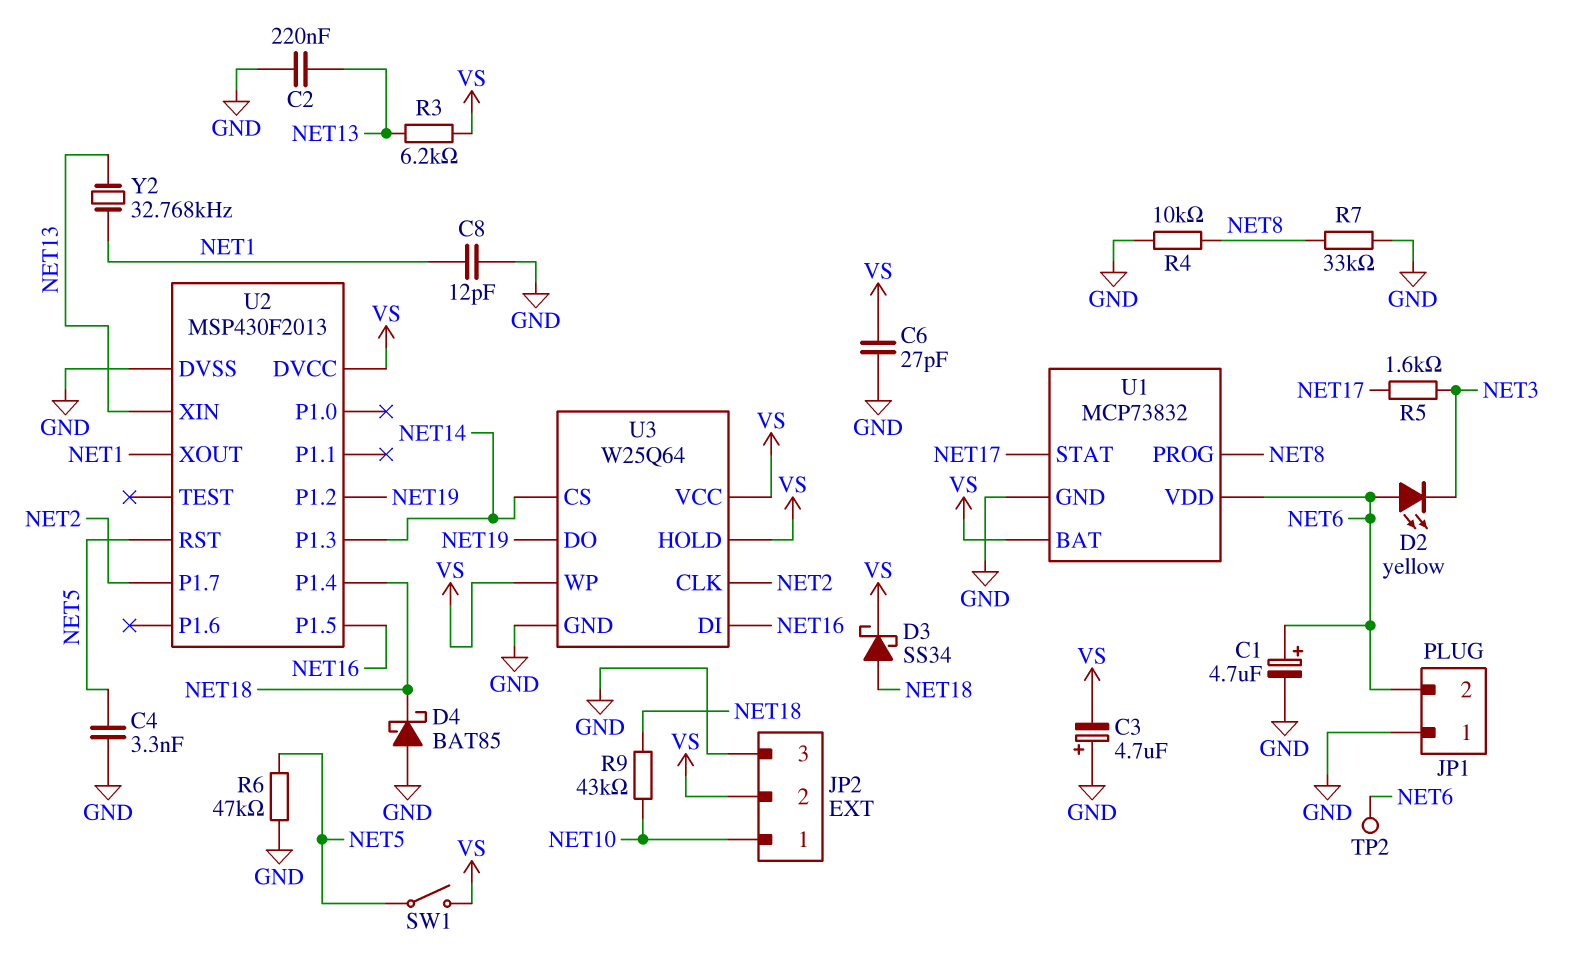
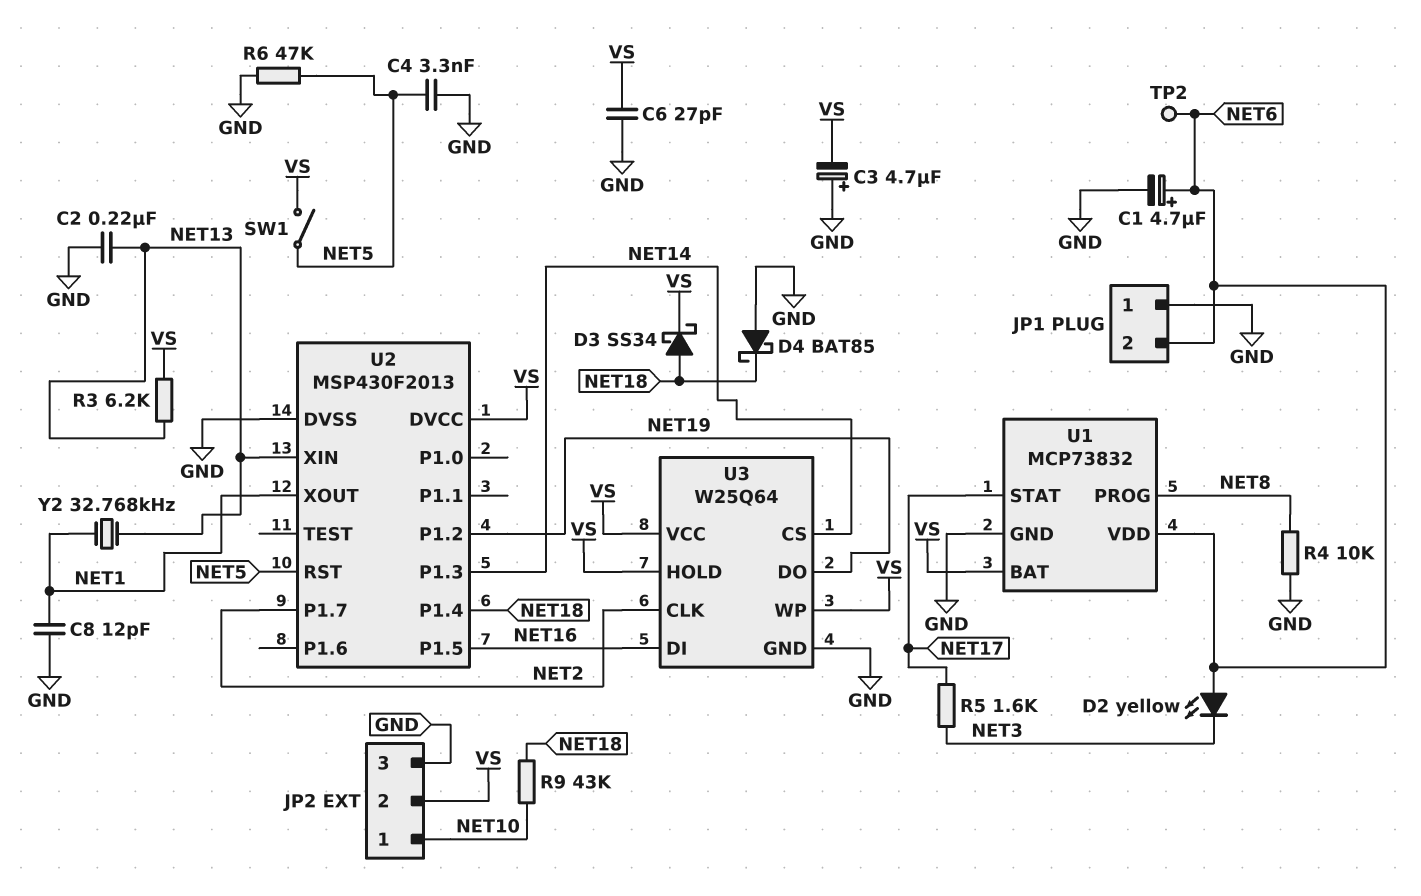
R7: 33k (GND, NET8) -> none

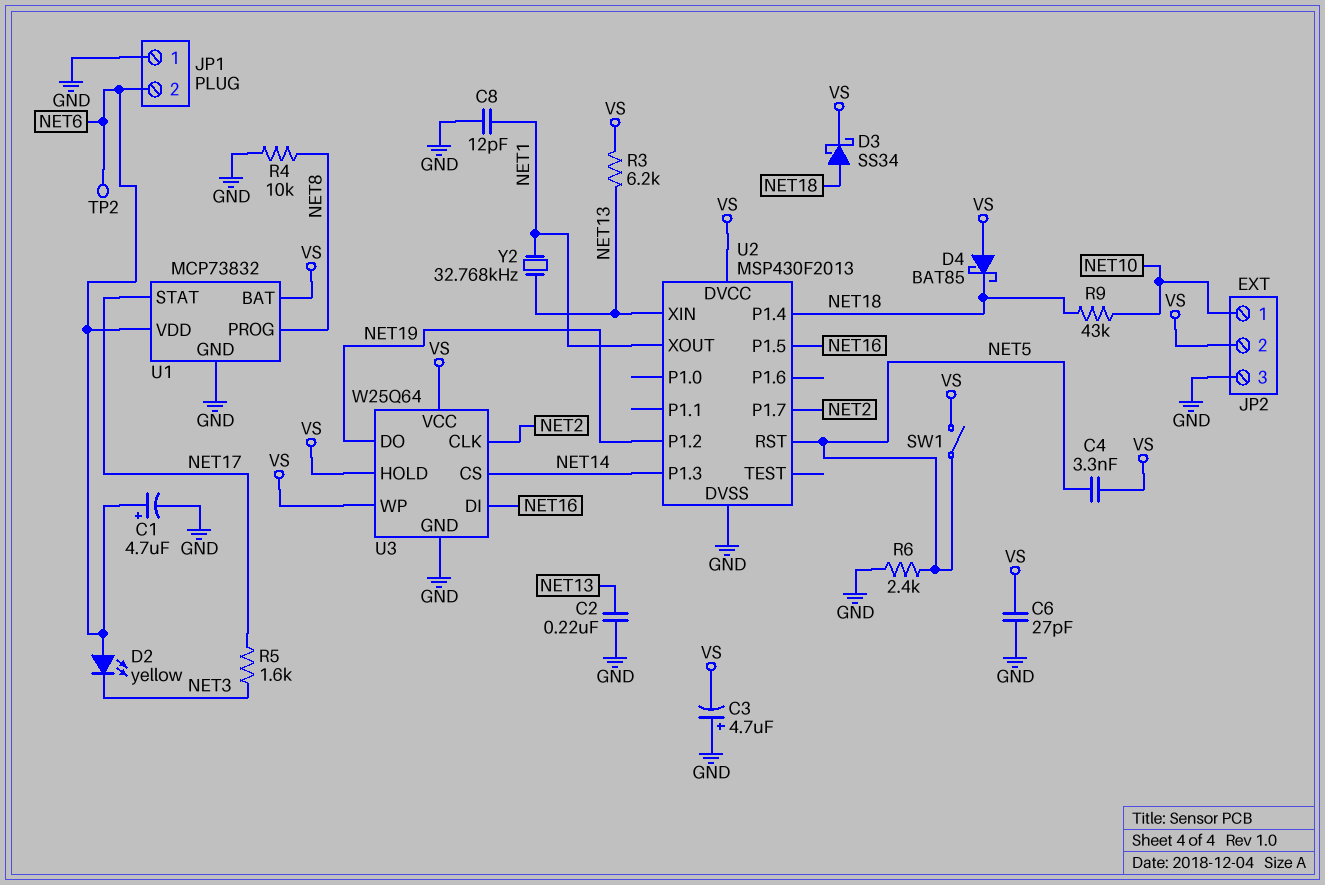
C4: 3.3nF (GND, NET5) -> 3.3nF (NET5, VS)
D4: schottky BAT85 (A GND, K NET18) -> schottky BAT85 (A VS, K NET18)
R6: 47k (GND, NET5) -> 2.4k (GND, NET5)

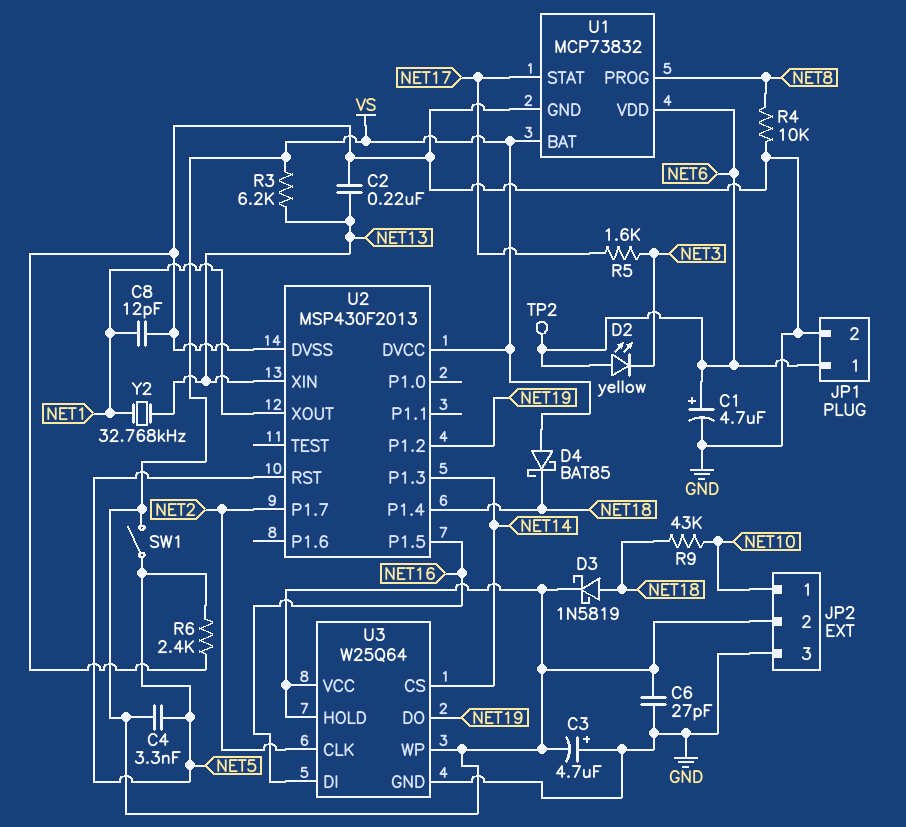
D3: schottky SS34 (A NET18, K VS) -> schottky 1N5819 (A NET18, K VS)
JP1 pin 1: GND -> NET6
JP1 pin 2: NET6 -> GND

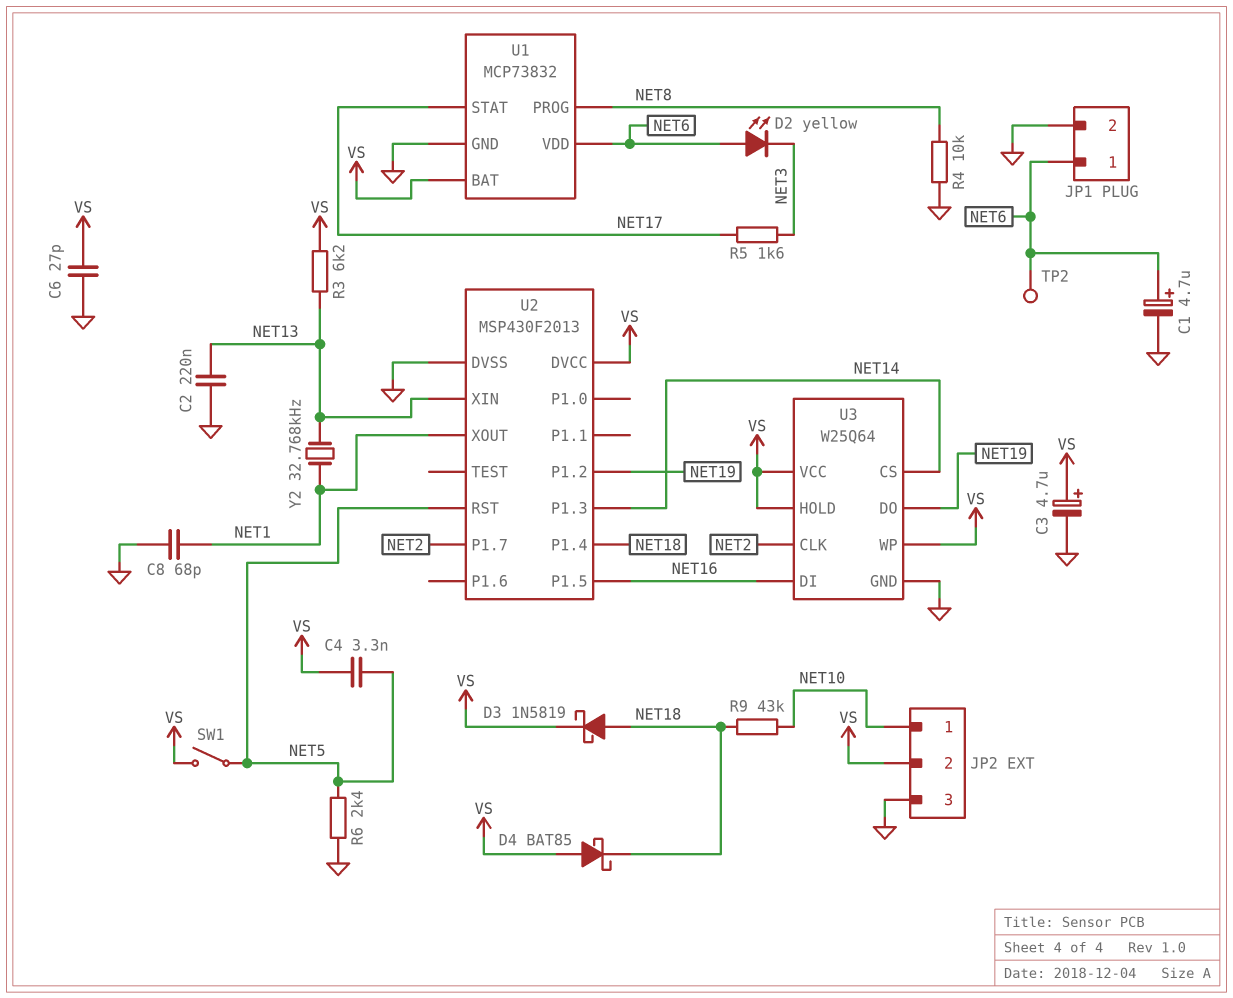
C3: 4.7uF (plus GND, minus VS) -> 4.7uF (plus VS, minus GND)
C8: 12pF (GND, NET1) -> 68pF (GND, NET1)

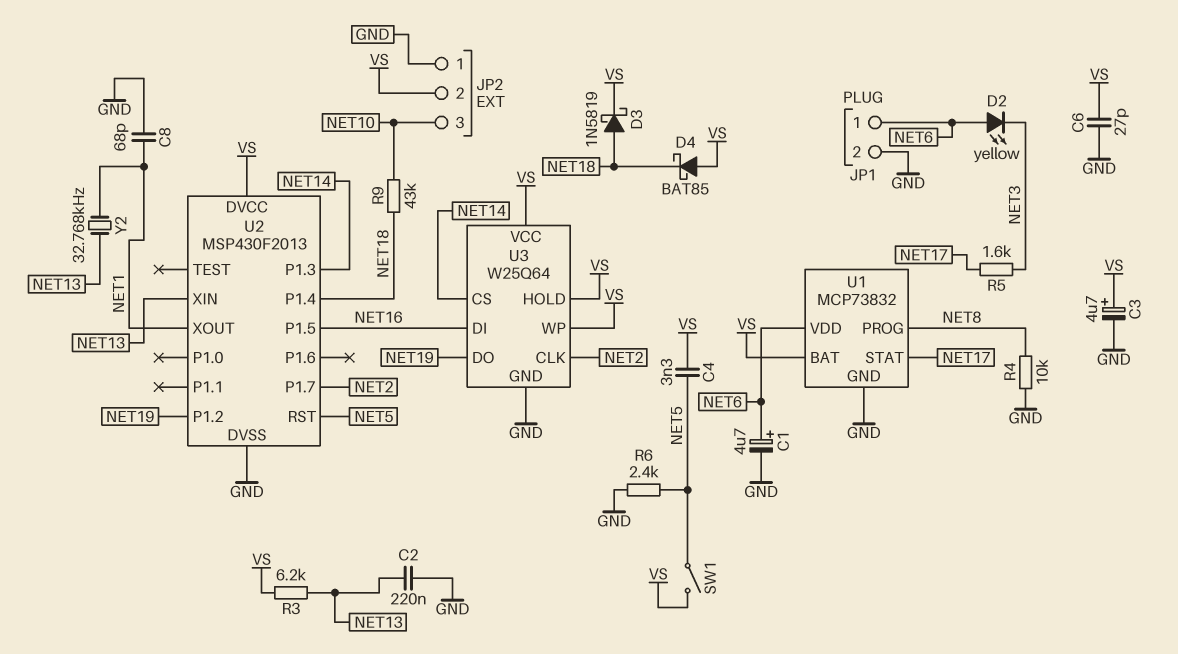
JP2 pin 1: NET10 -> GND
JP2 pin 3: GND -> NET10
TP2: test point (NET6) -> none

